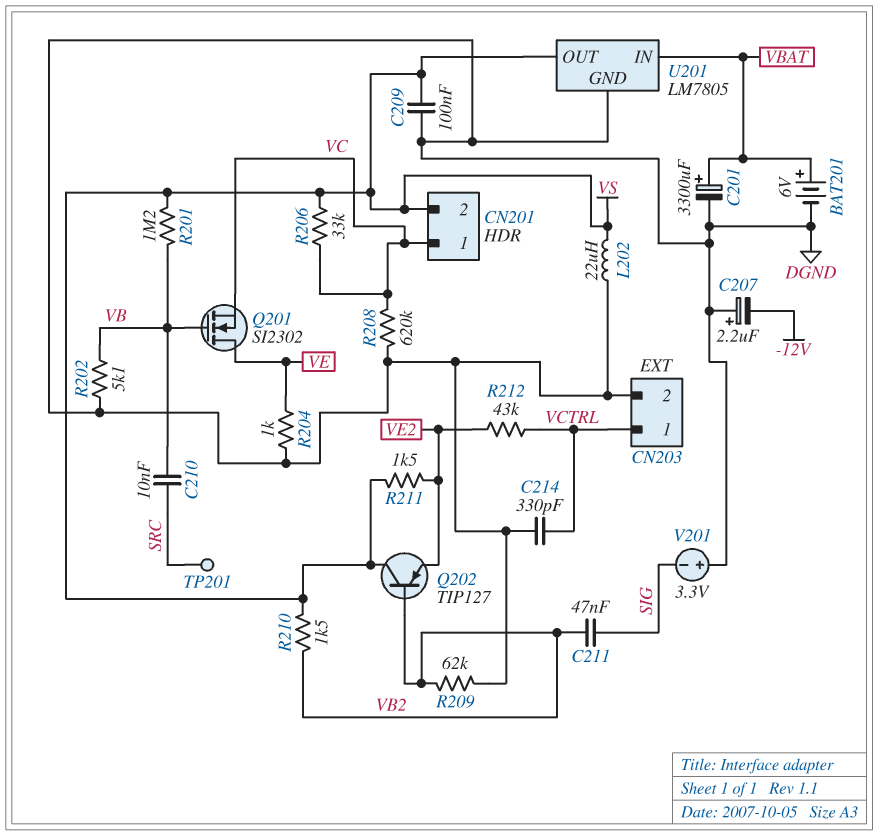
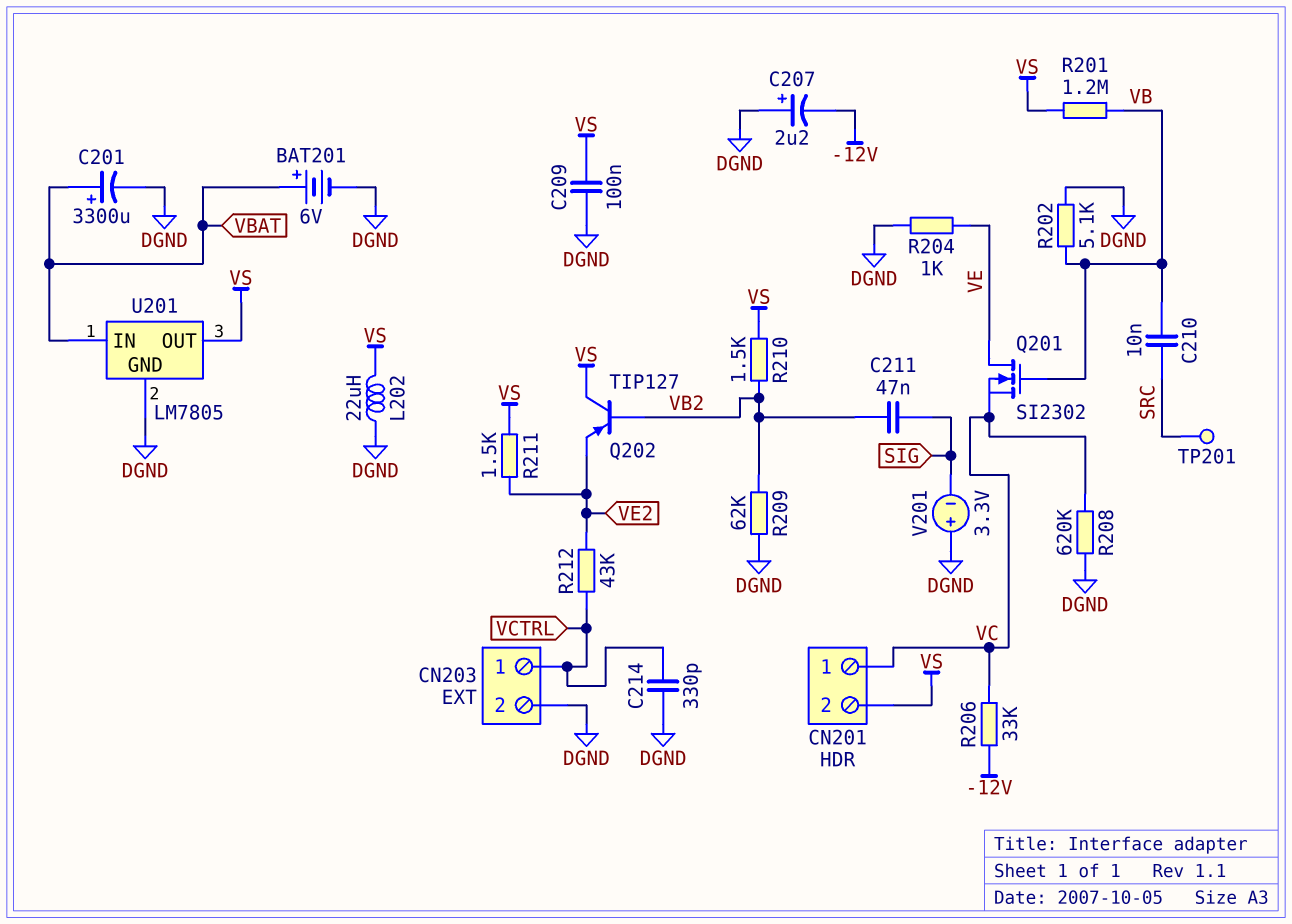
R206: 33k (VC, VS) -> 33k (-12V, VC)

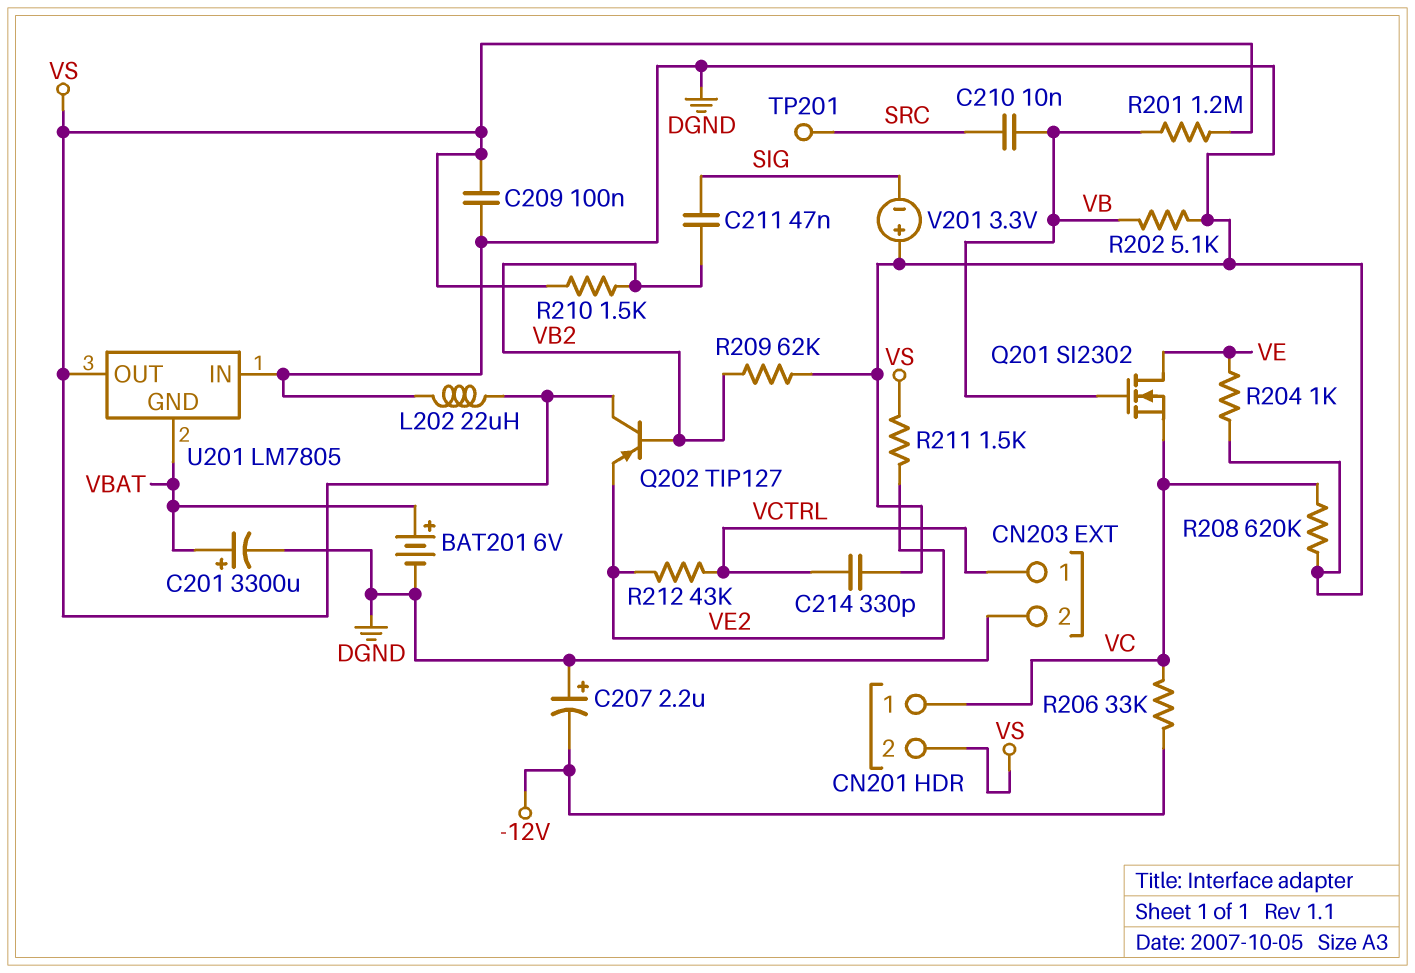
U201 pin GND: DGND -> VBAT
U201 pin IN: VBAT -> DGND

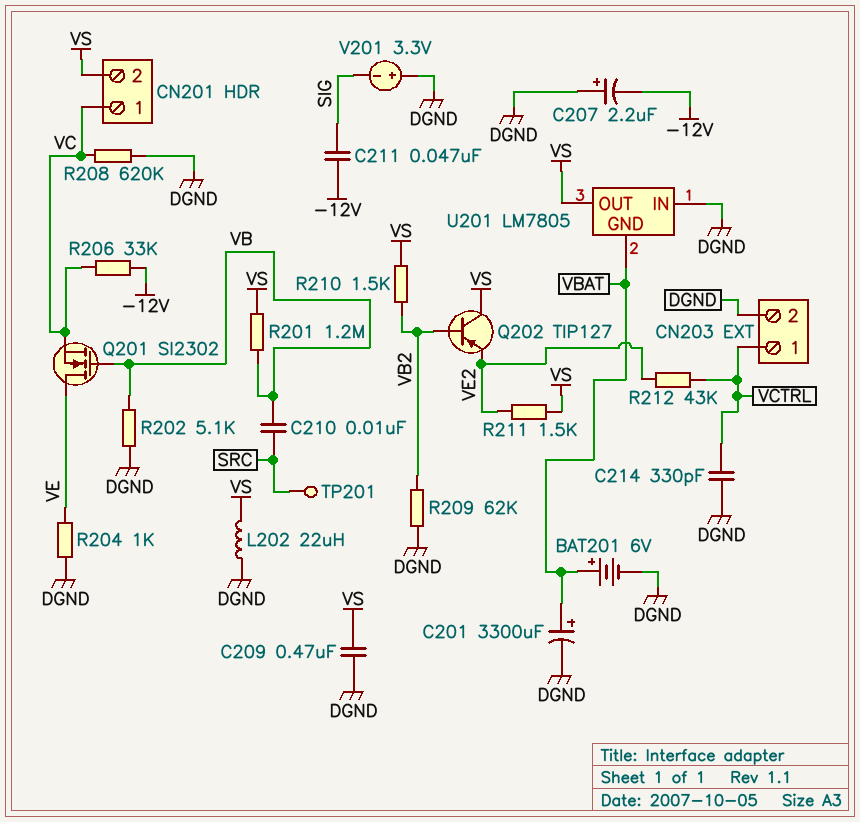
C209: 100nF (DGND, VS) -> 470nF (DGND, VS)
C211: 47nF (SIG, VB2) -> 47nF (-12V, SIG)

